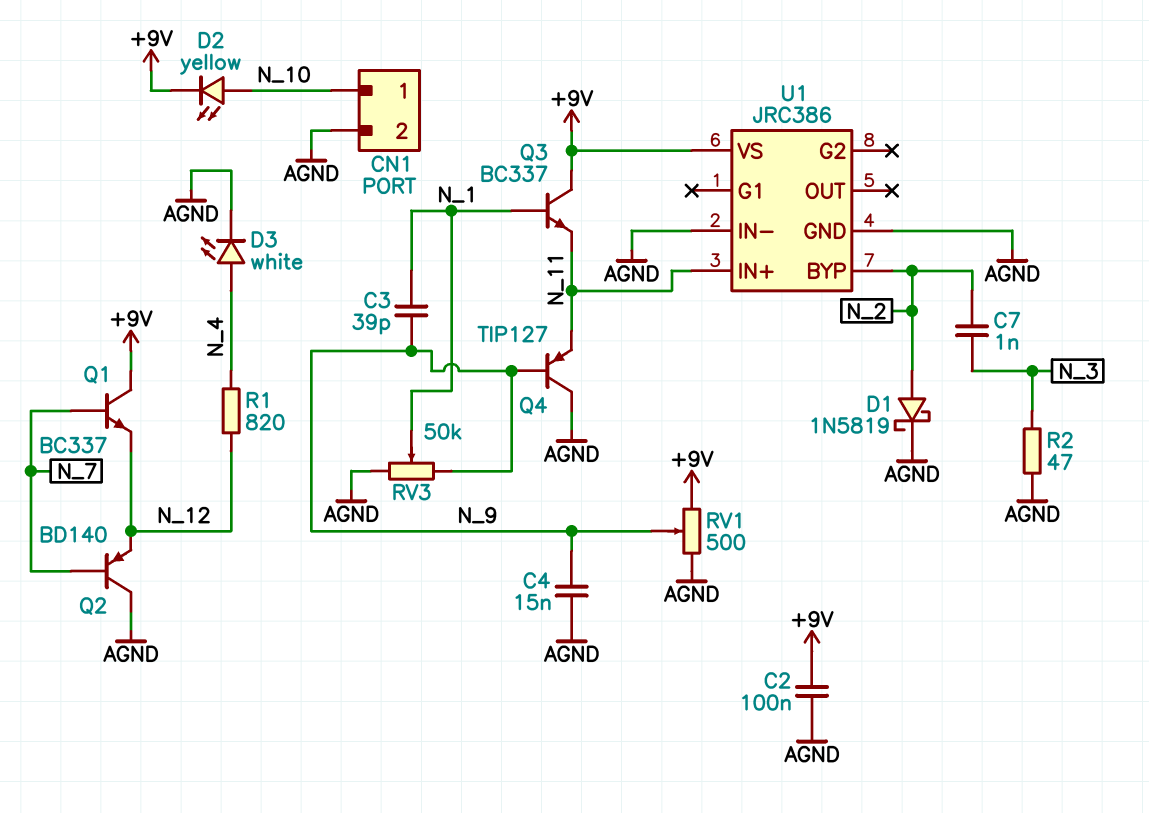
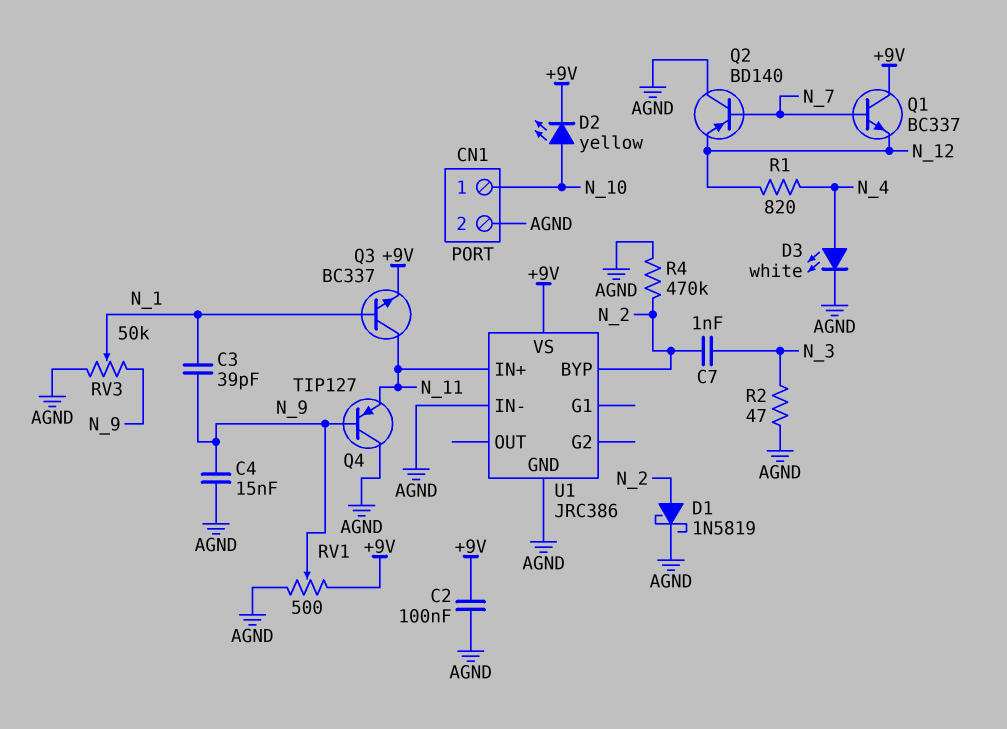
Q3: NPN BC337 (B N_1, C +9V, E N_11) -> NPN BC337 (B N_1, C N_11, E +9V)
R4: none -> 470k (AGND, N_2)

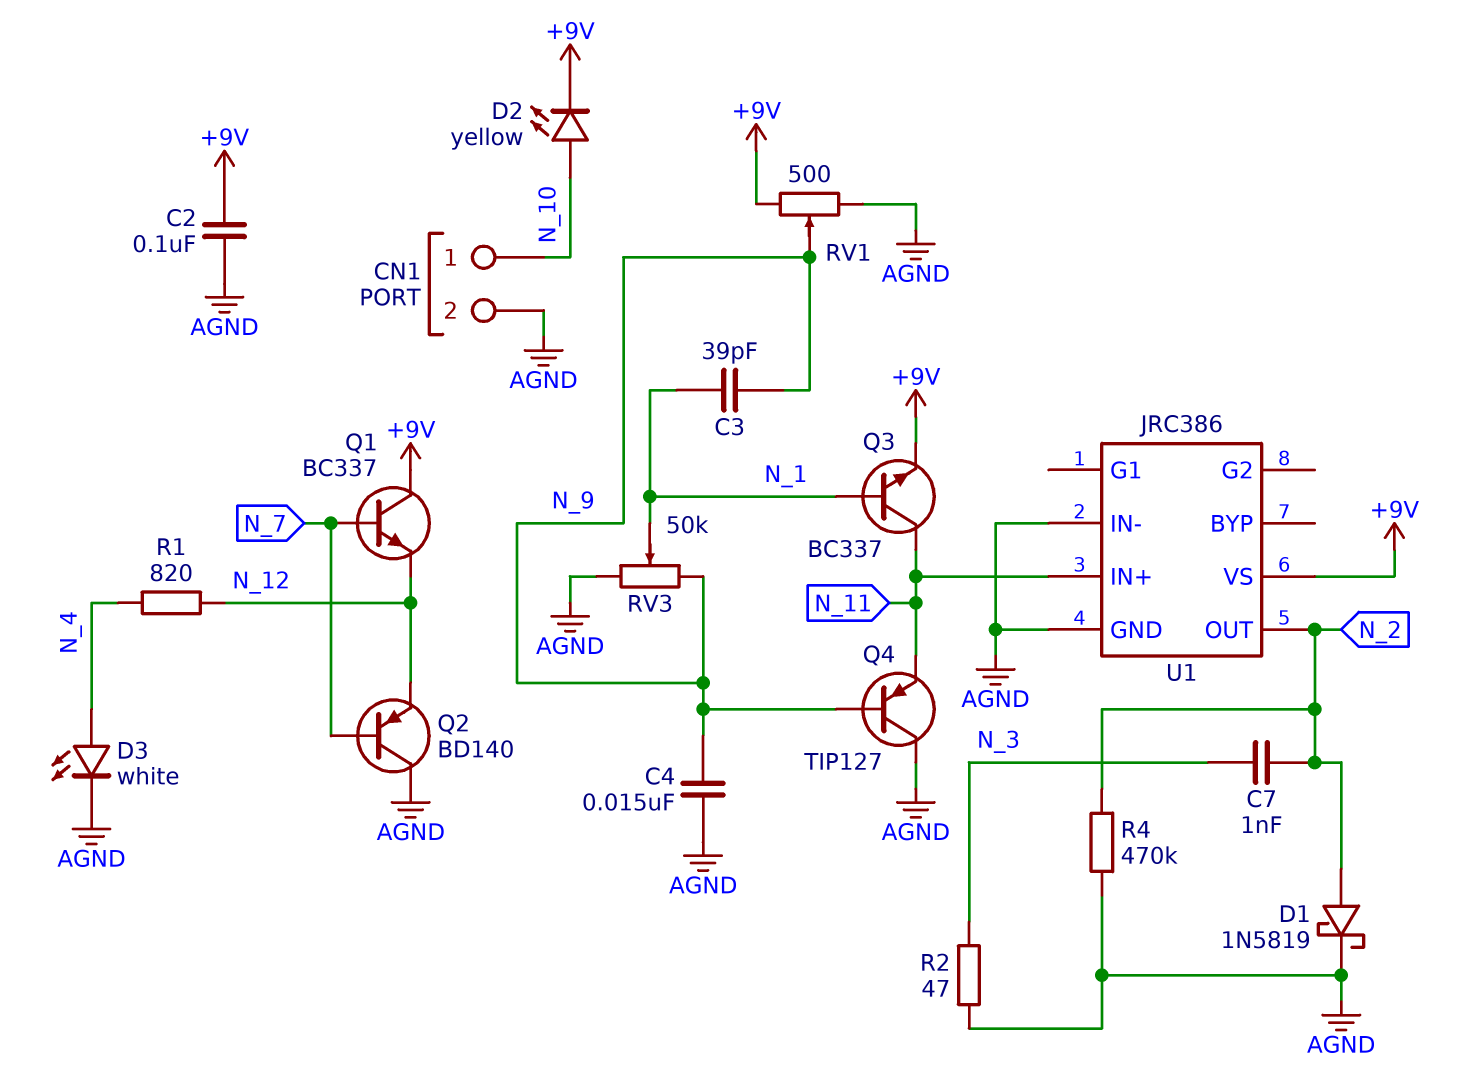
U1 pin BYP: N_2 -> none
U1 pin OUT: none -> N_2

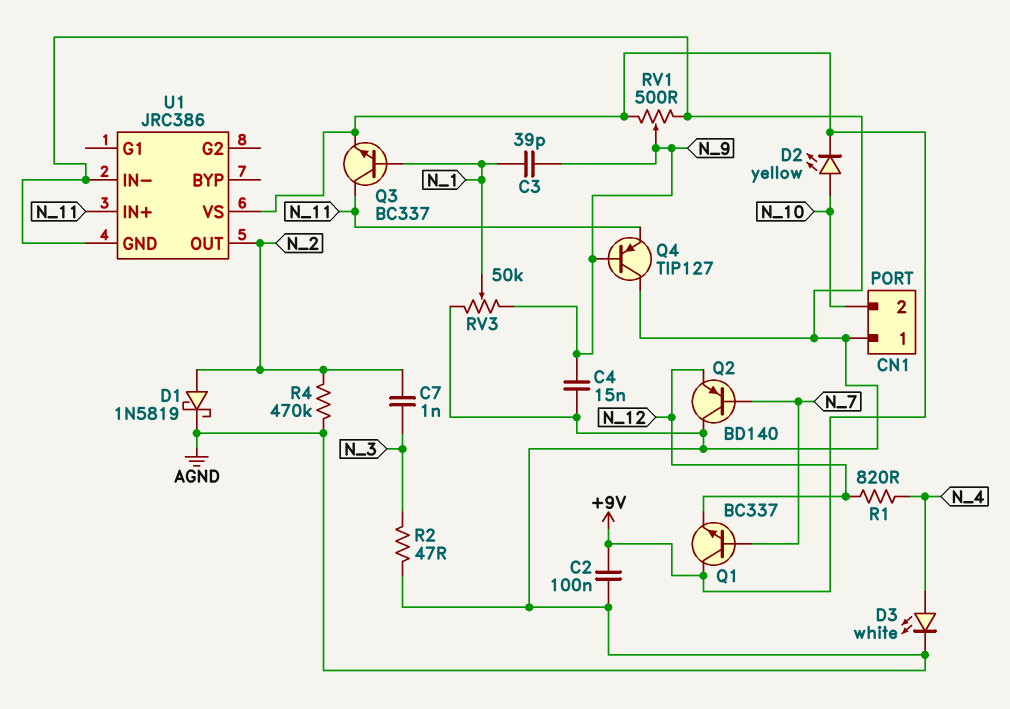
CN1 pin 1: N_10 -> AGND
CN1 pin 2: AGND -> N_10

